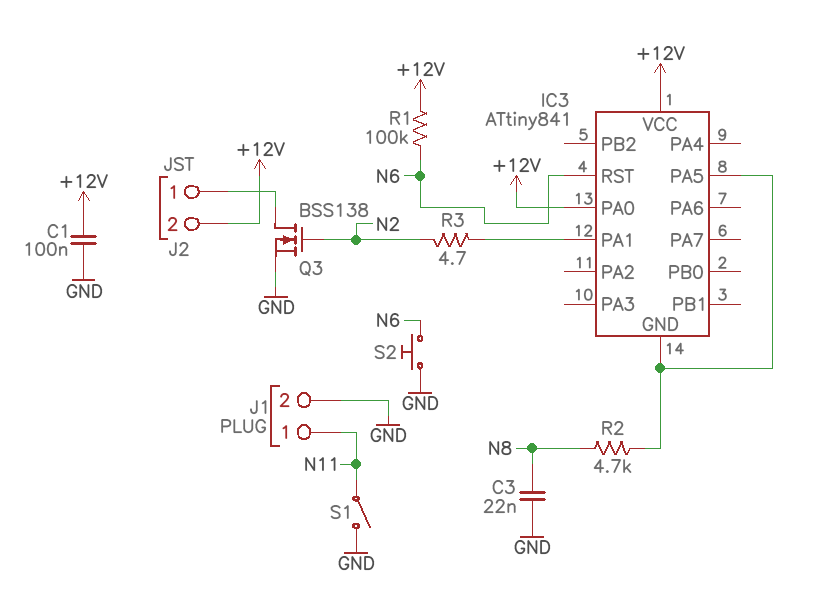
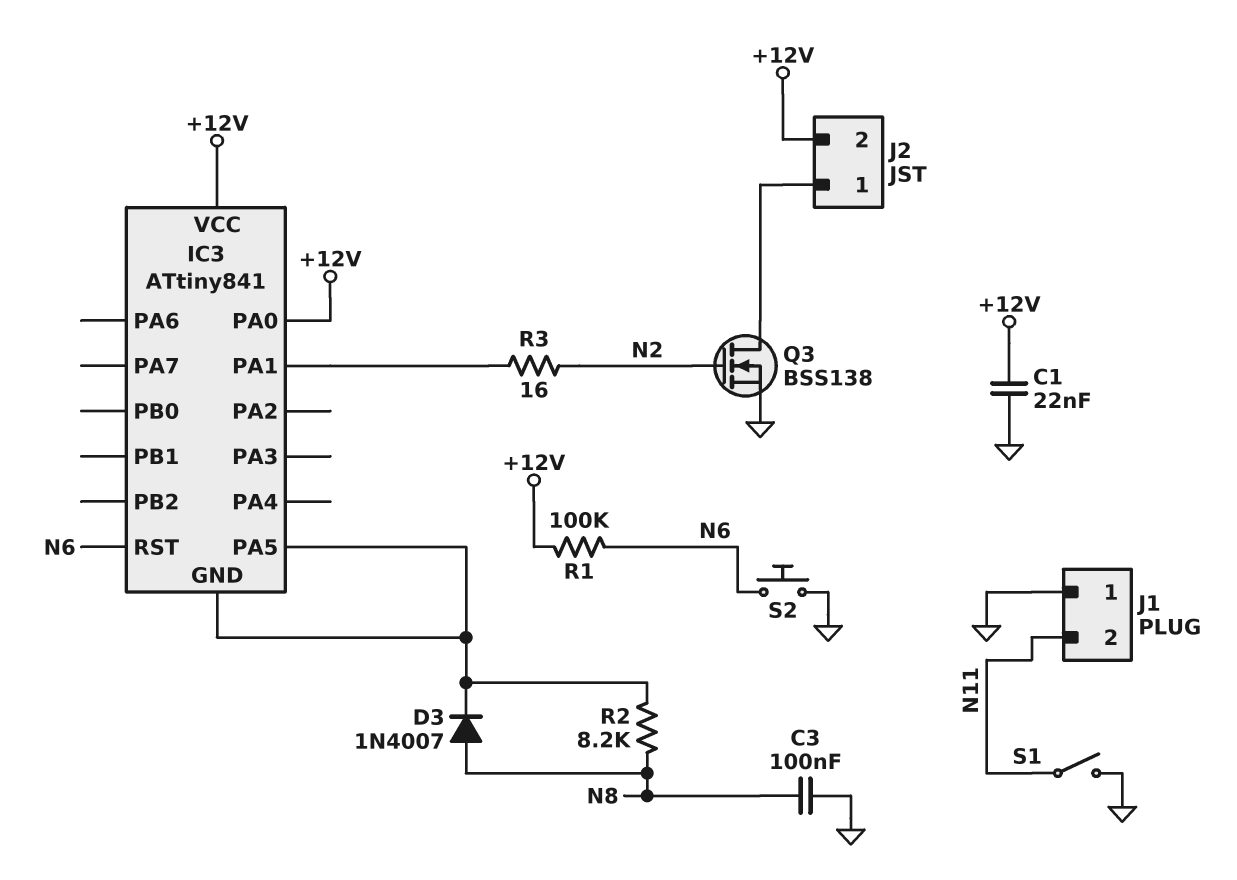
C1: 100nF (+12V, GND) -> 22nF (+12V, GND)
C3: 22nF (GND, N8) -> 100nF (GND, N8)
D3: none -> diode 1N4007 (A N8, K IC3/GND)
J1 pin 1: N11 -> GND
J1 pin 2: GND -> N11
R2: 4.7k (IC3/GND, N8) -> 8.2k (IC3/GND, N8)
R3: 4.7 (IC3/PA1, N2) -> 16 (IC3/PA1, N2)

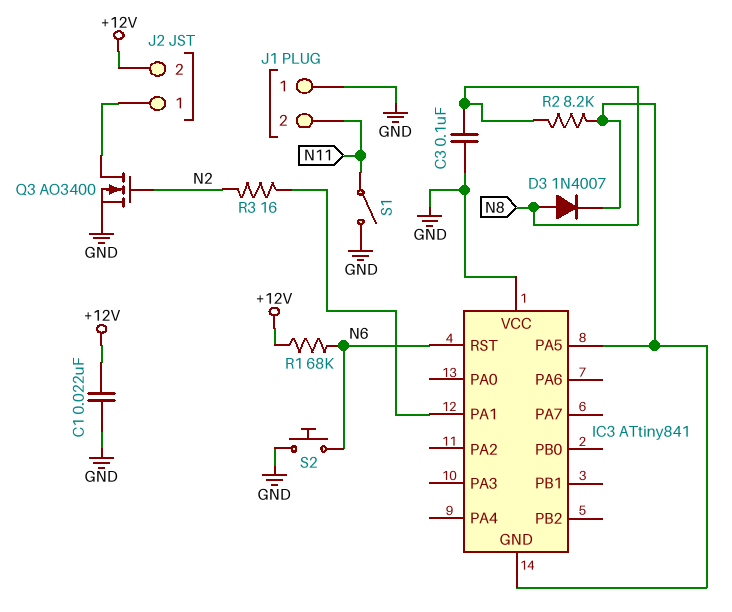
IC3 pin PA0: +12V -> none
IC3 pin VCC: +12V -> GND
Q3: NMOS BSS138 (G N2, D J2/1, S GND) -> NMOS AO3400 (G N2, D J2/1, S GND)
R1: 100k (+12V, N6) -> 68k (+12V, N6)

